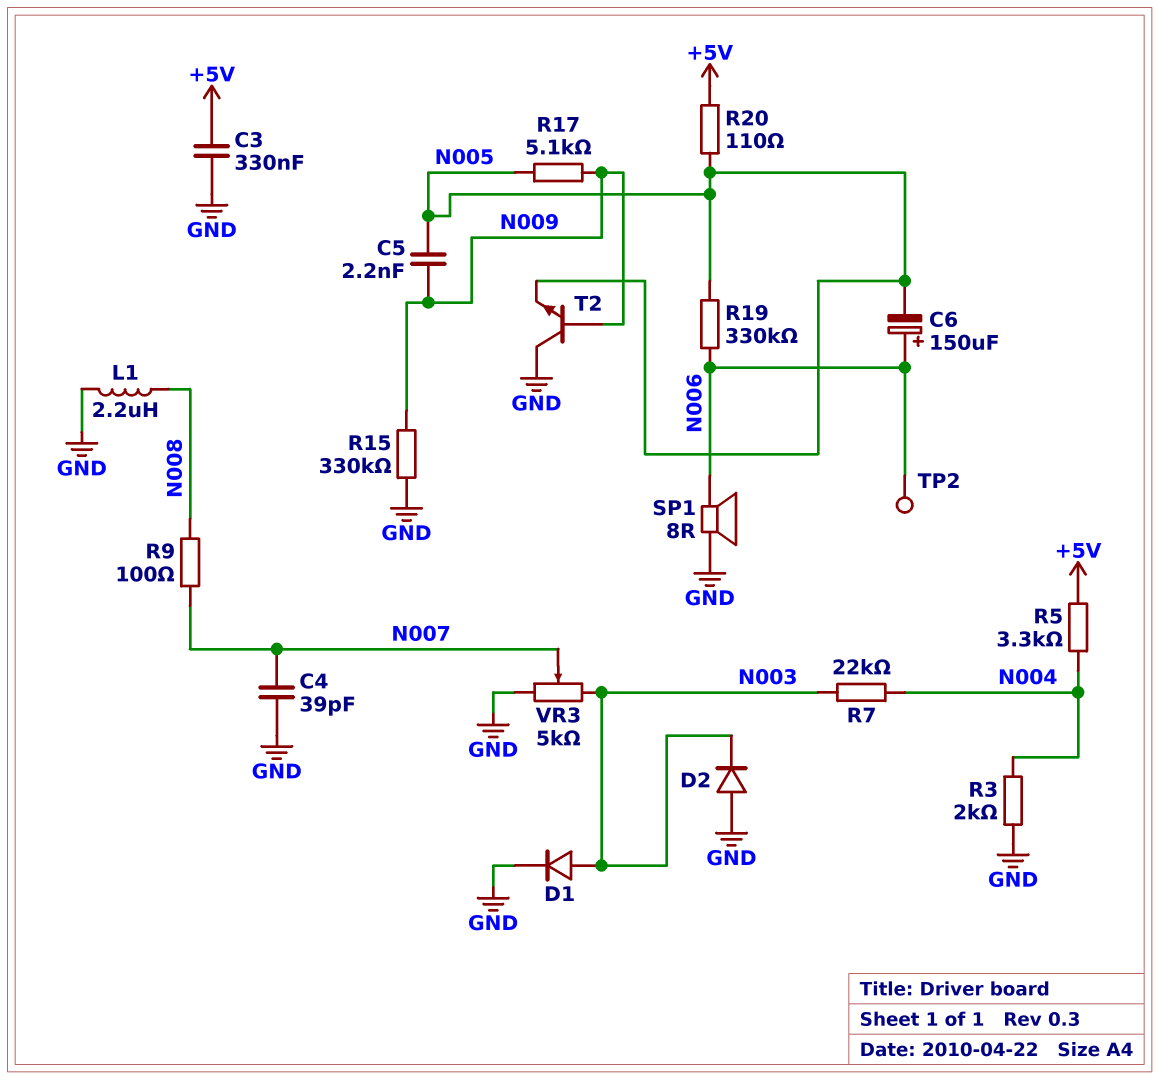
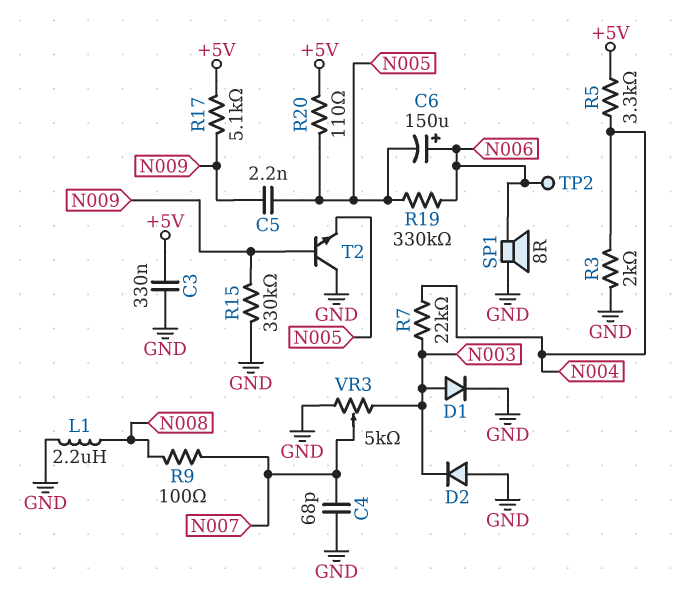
C4: 39pF (GND, N007) -> 68pF (GND, N007)
R17: 5.1k (N005, N009) -> 5.1k (+5V, N009)

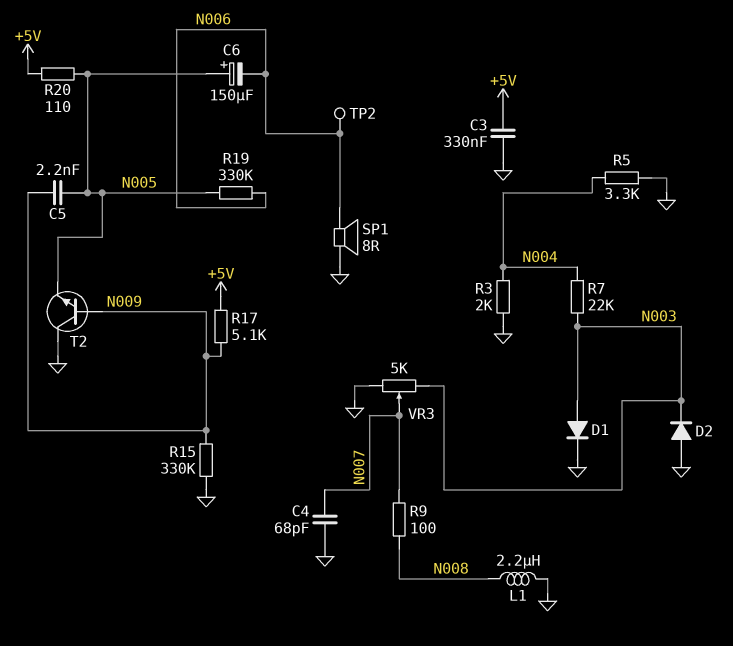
C6: 150uF (plus N006, minus N005) -> 150uF (plus N005, minus N006)
R5: 3.3k (+5V, N004) -> 3.3k (GND, N004)

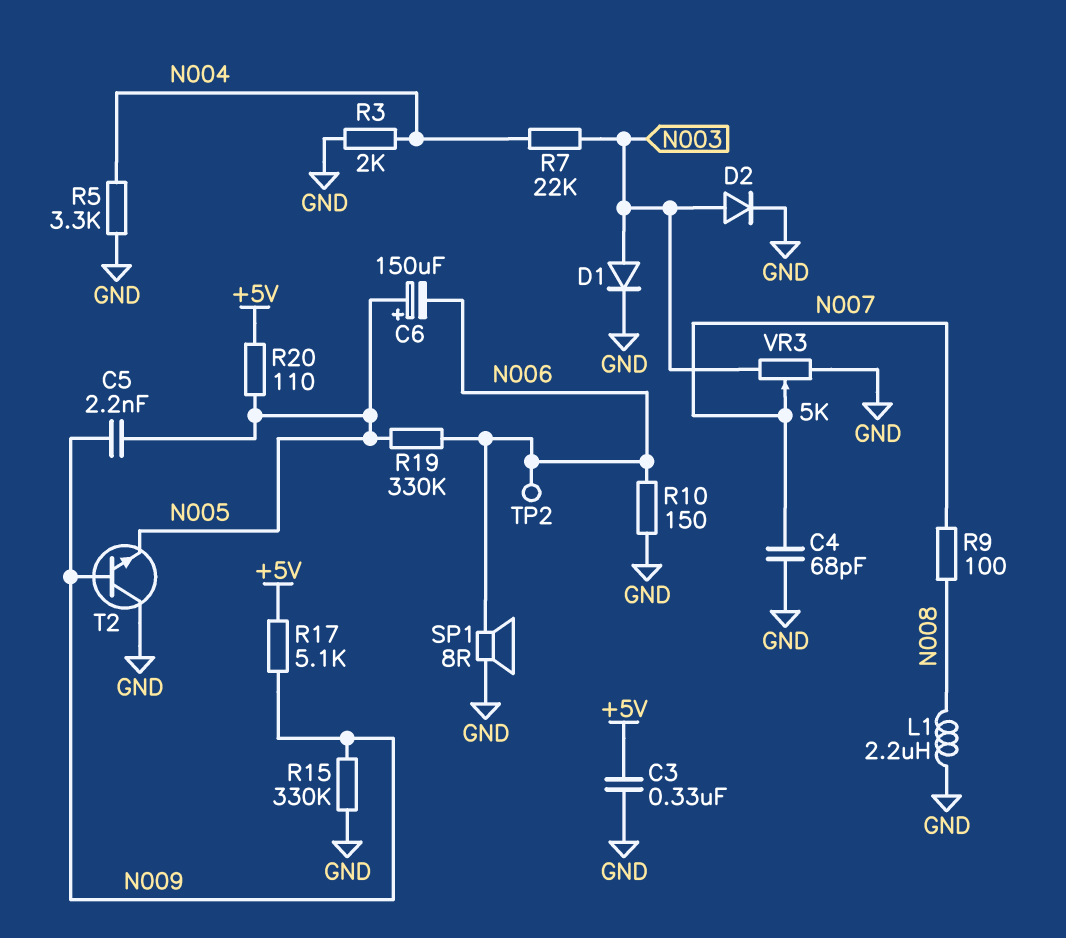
D2: diode (A GND, K N003) -> diode (A N003, K GND)
R10: none -> 150 (GND, N006)

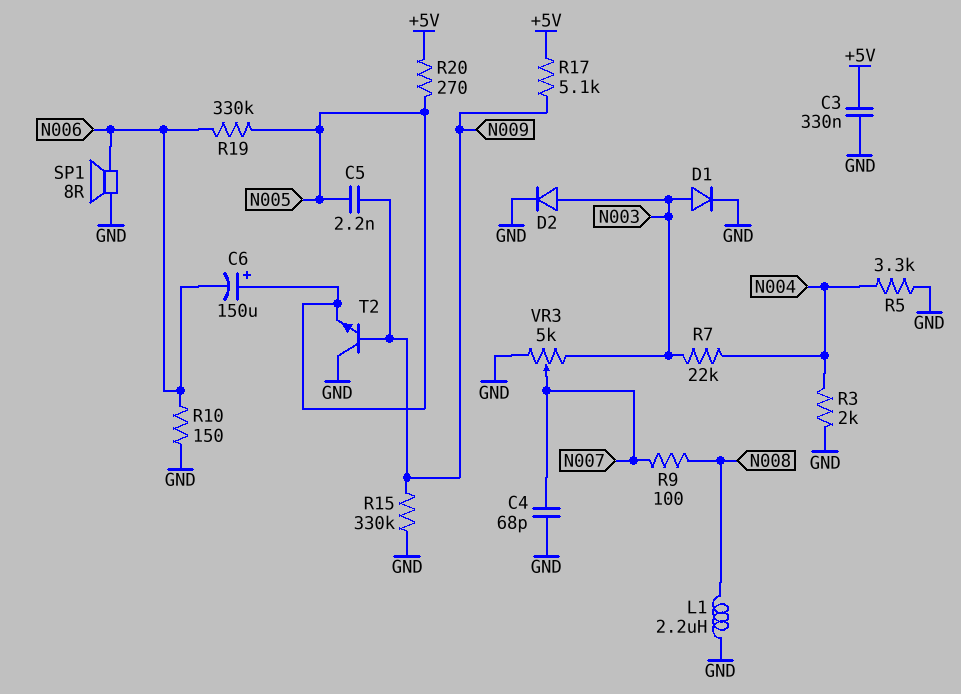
R20: 110 (+5V, N005) -> 270 (+5V, N005)
TP2: test point (N006) -> none

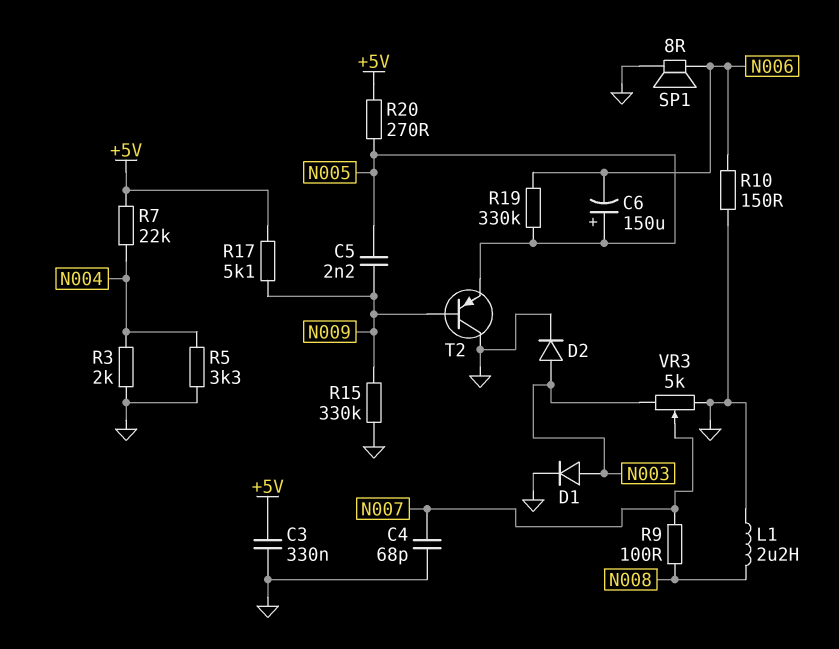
R7: 22k (N003, N004) -> 22k (+5V, N004)
T2: NPN (B N009, C GND, E N005) -> PNP (B N009, C GND, E N005)

